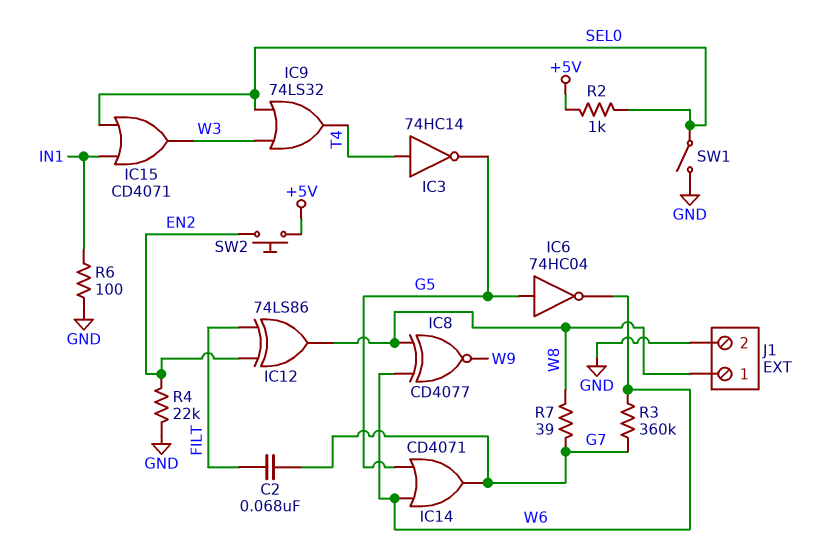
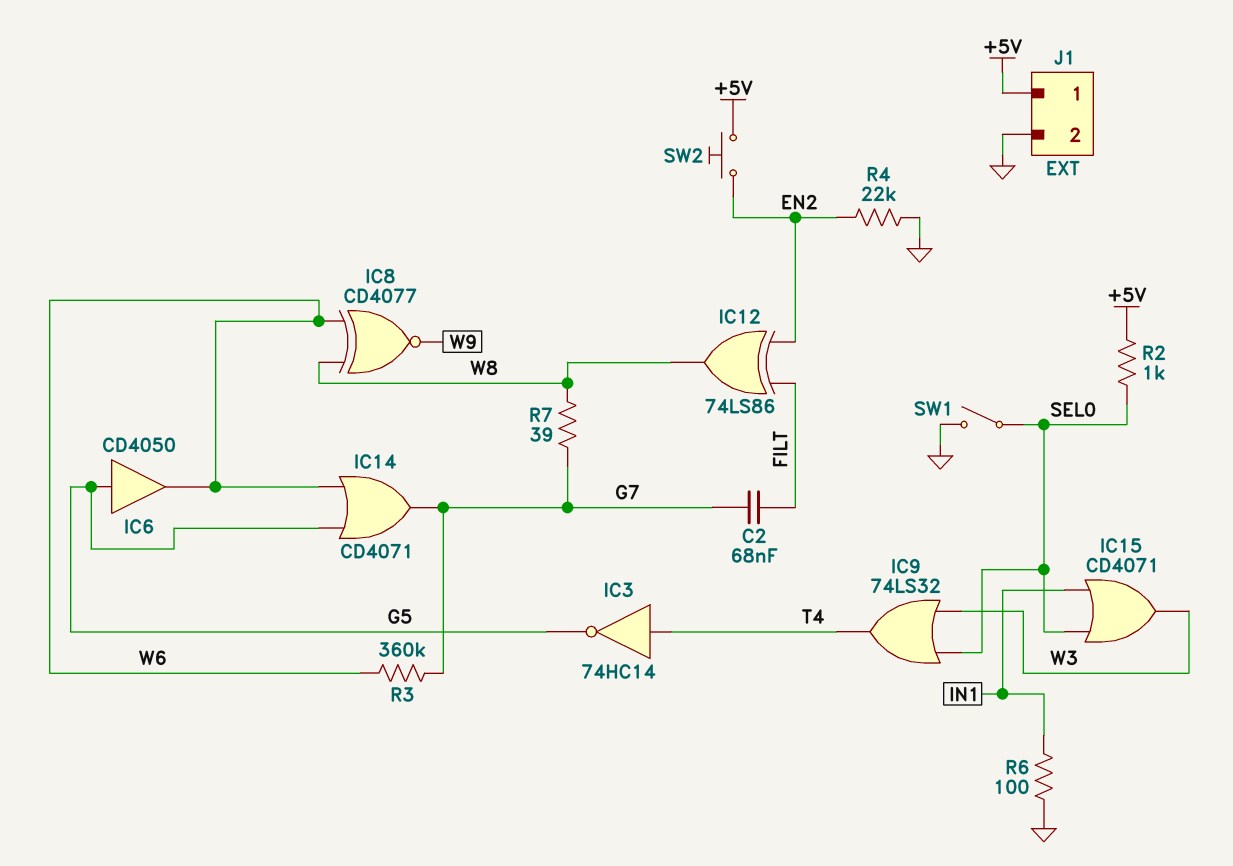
IC6: NOT 74HC04 (in G5, out W6) -> buffer CD4050 (in G5, out W6)
J1 pin 1: W8 -> +5V

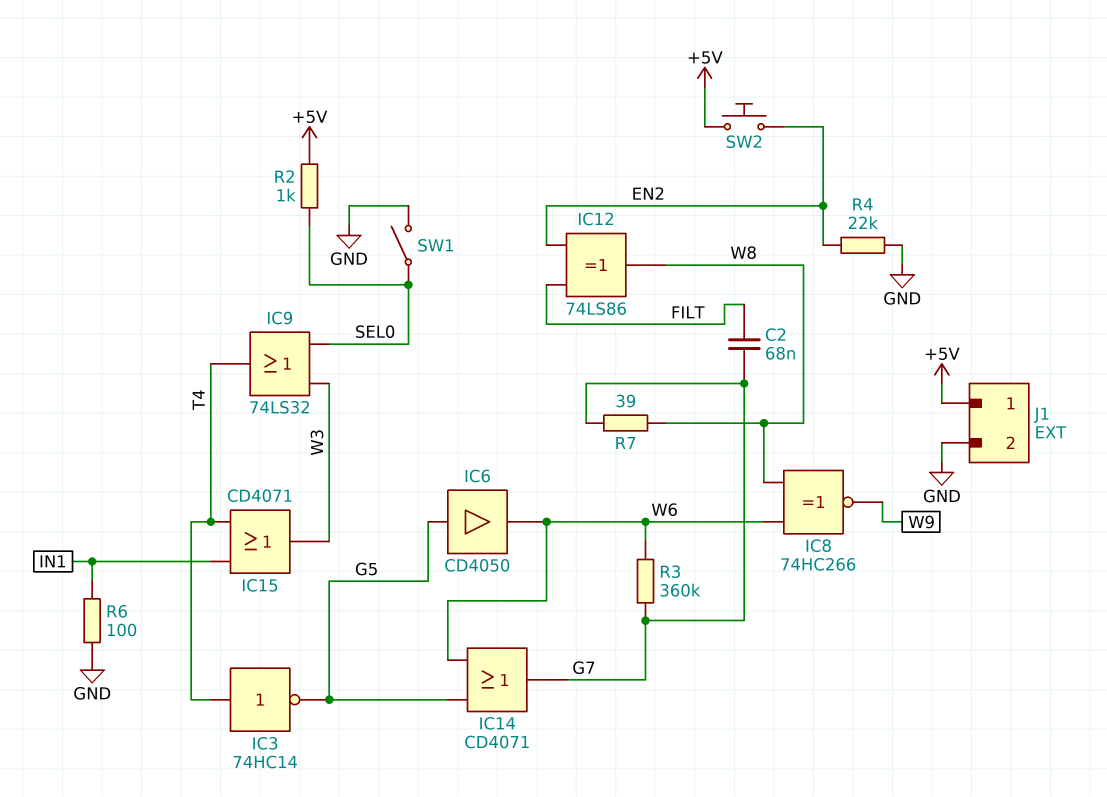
IC8: XNOR CD4077 (in W6, in W8, out W9) -> XNOR 74HC266 (in W6, in W8, out W9)
IC15: OR CD4071 (in IN1, in SEL0, out W3) -> OR CD4071 (in IN1, in T4, out W3)

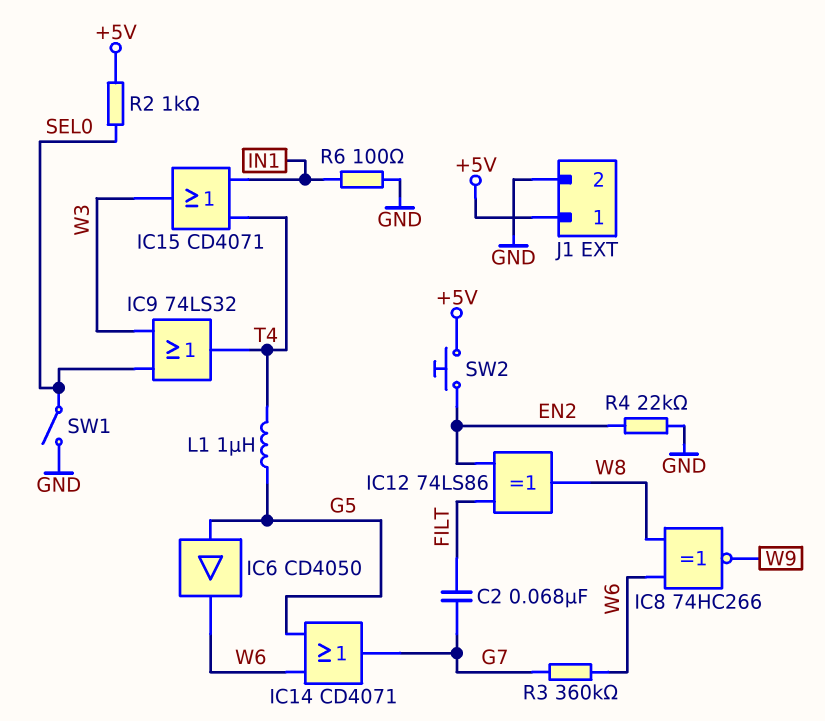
IC3: NOT 74HC14 (in T4, out G5) -> none
L1: none -> 1uH (G5, T4)
R7: 39 (G7, W8) -> none

